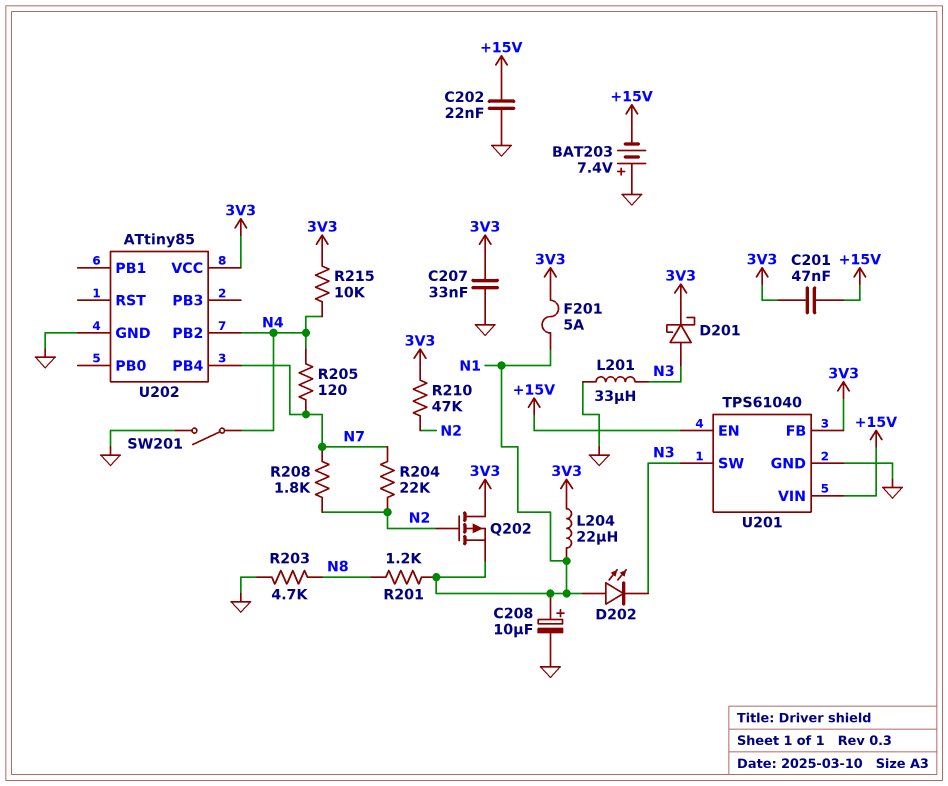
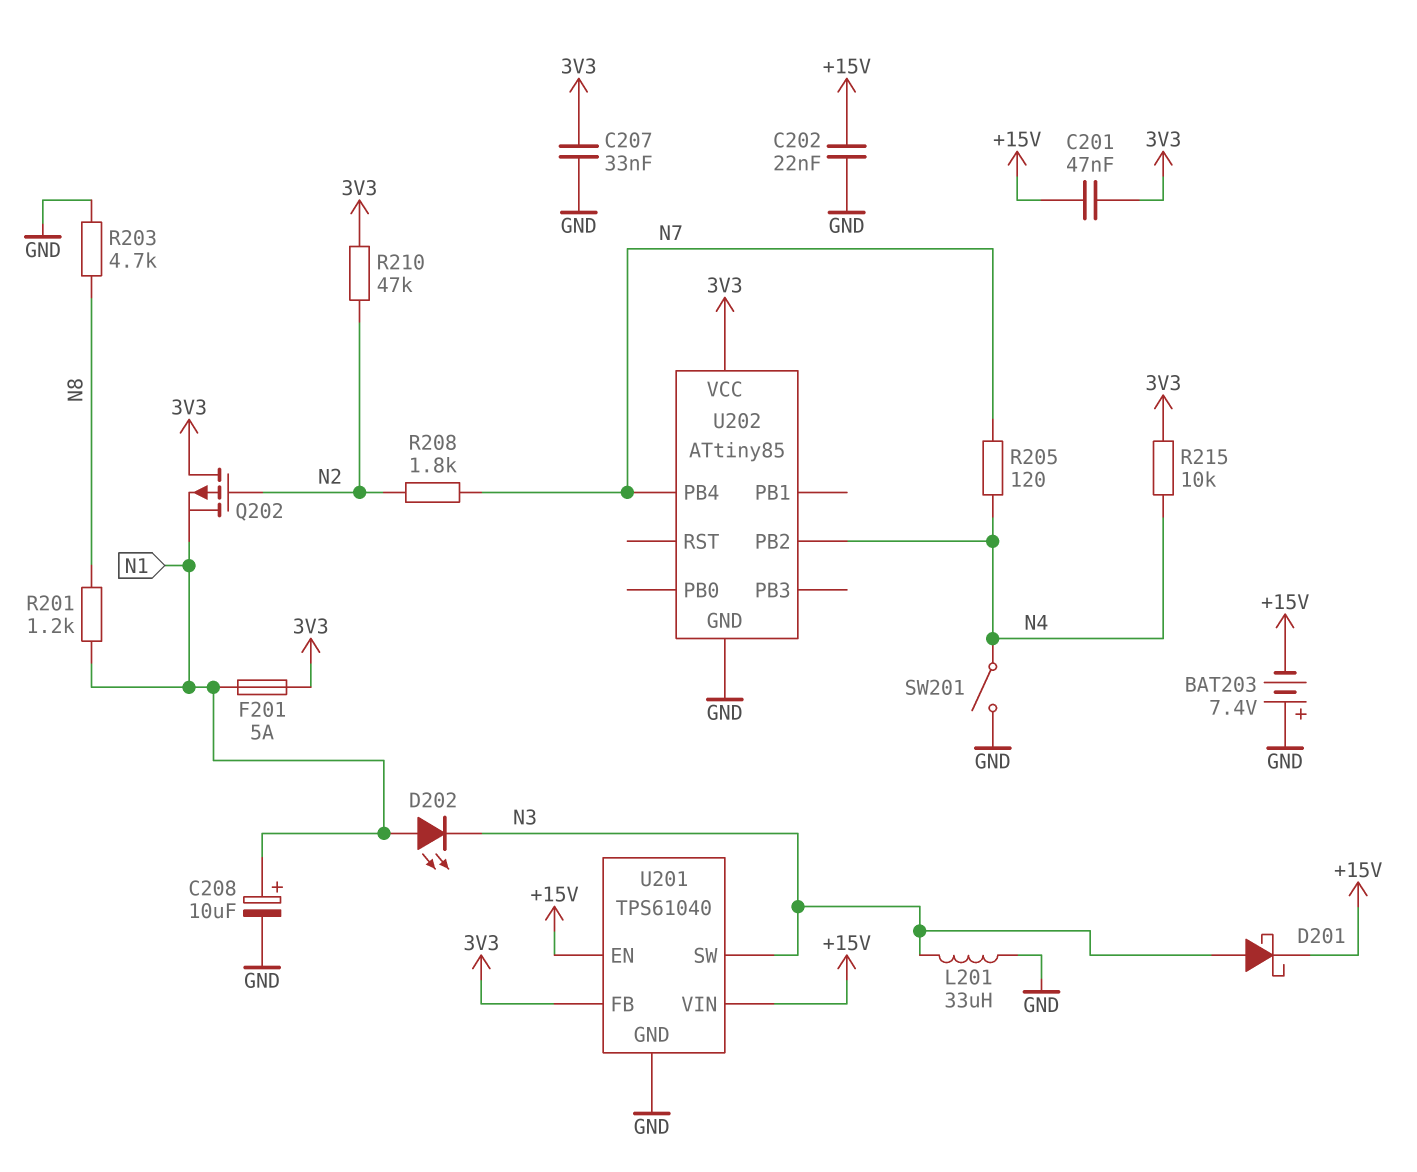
D201: schottky (A N3, K 3V3) -> schottky (A N3, K +15V)
L204: 22uH (3V3, N1) -> none
R204: 22k (N2, N7) -> none

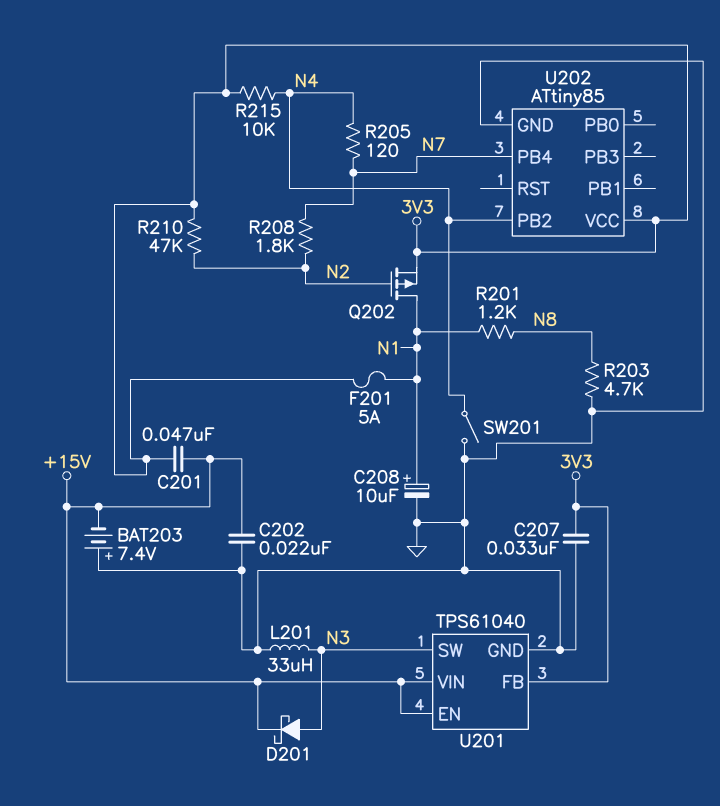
D202: LED (A N1, K N3) -> none
Q202: PMOS (G N2, D 3V3, S N1) -> PMOS (G N2, D N1, S 3V3)

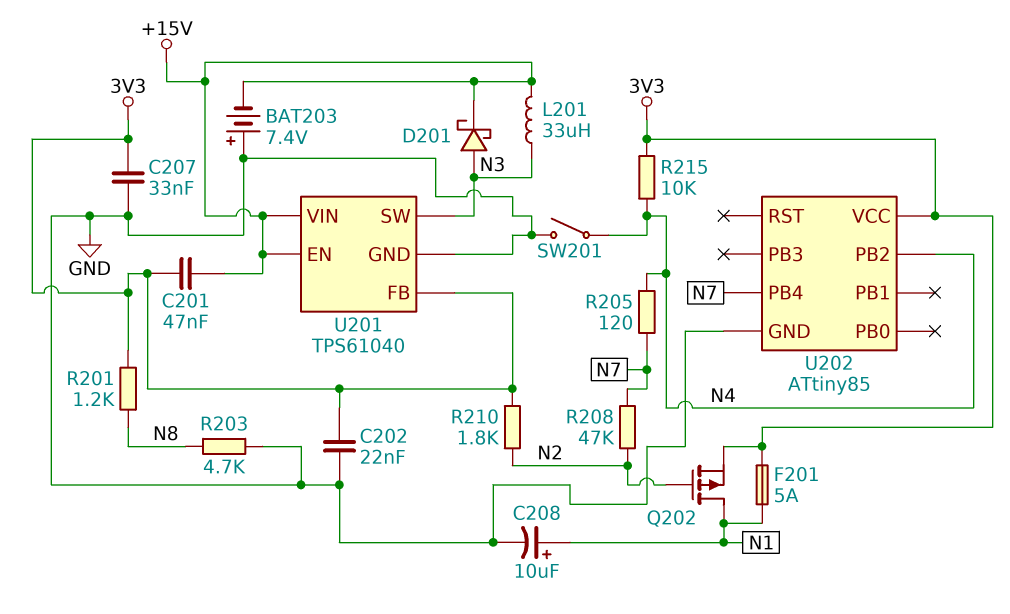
C202: 22nF (+15V, GND) -> 22nF (3V3, GND)
L201: 33uH (GND, N3) -> 33uH (+15V, N3)
R201: 1.2k (N1, N8) -> 1.2k (3V3, N8)
R208: 1.8k (N2, N7) -> 47k (N2, N7)
R210: 47k (3V3, N2) -> 1.8k (3V3, N2)

